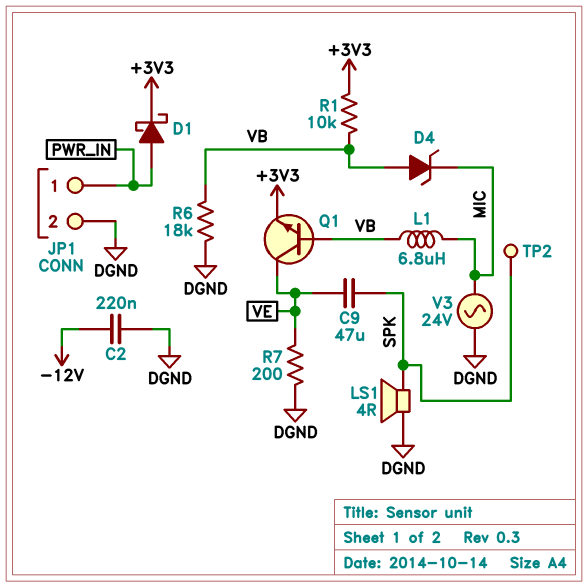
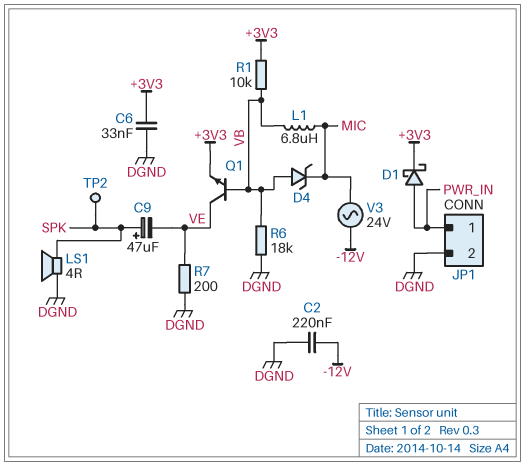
C6: none -> 33nF (+3V3, DGND)
C9: 47uF (SPK, VE) -> 47uF (plus SPK, minus VE)
V3: AC 24V (DGND, MIC) -> AC 24V (-12V, MIC)

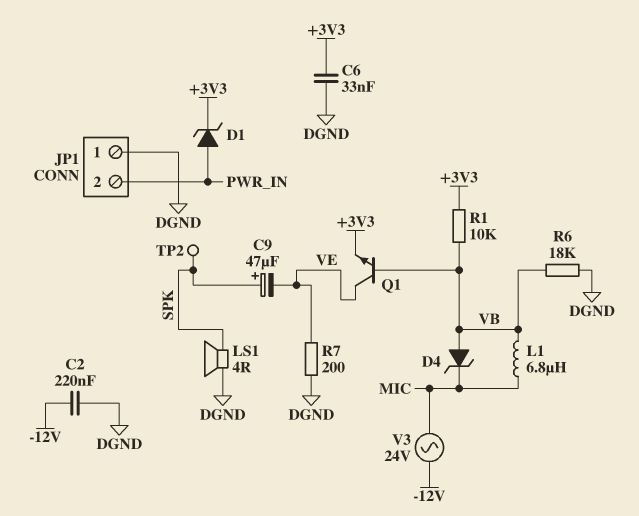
D1: schottky (A PWR_IN, K +3V3) -> zener (A PWR_IN, K +3V3)
JP1 pin 1: PWR_IN -> DGND
JP1 pin 2: DGND -> PWR_IN

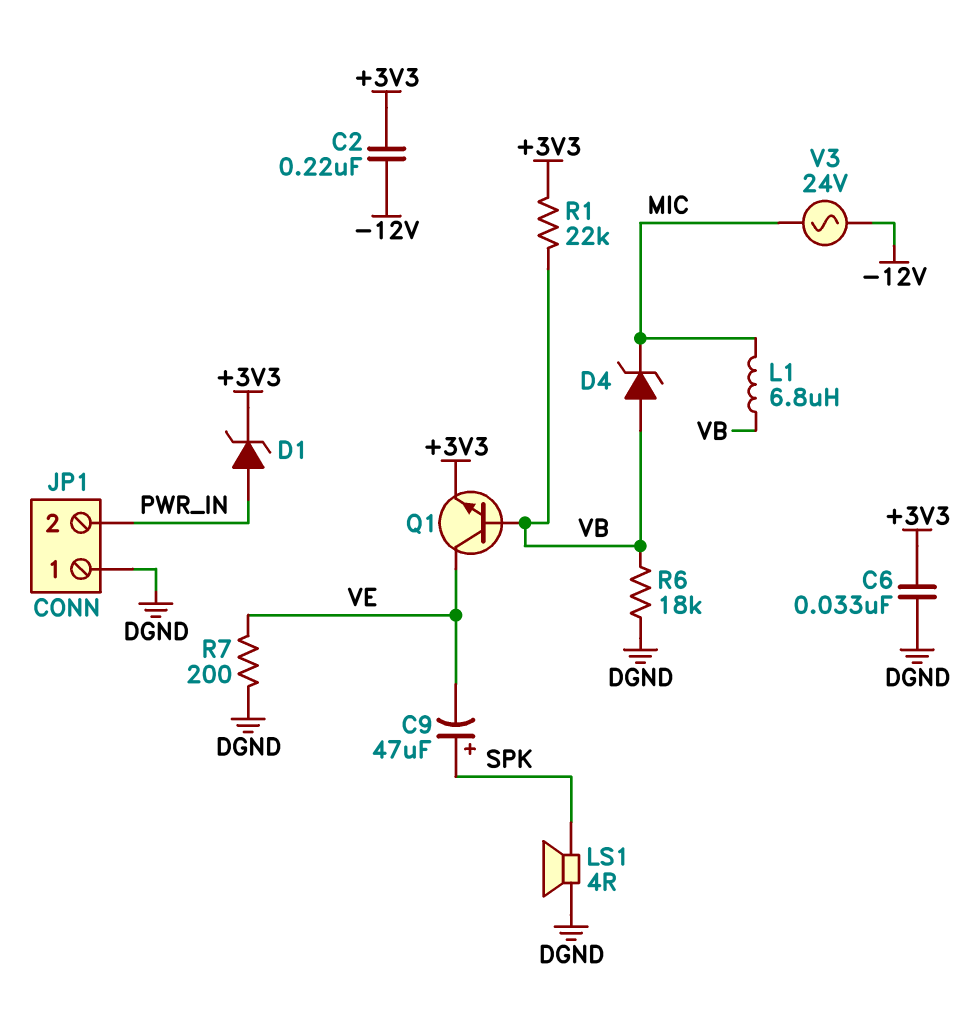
C2: 220nF (-12V, DGND) -> 220nF (+3V3, -12V)
R1: 10k (+3V3, VB) -> 22k (+3V3, VB)
TP2: test point (SPK) -> none

